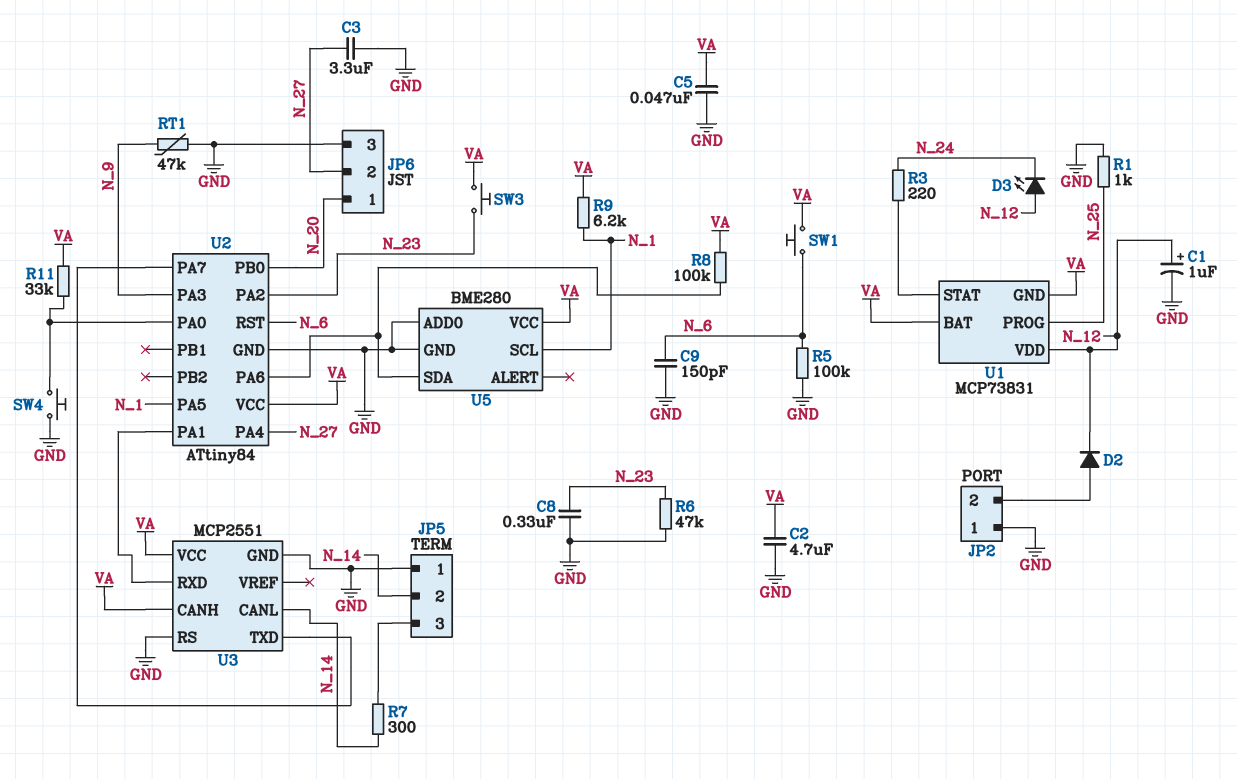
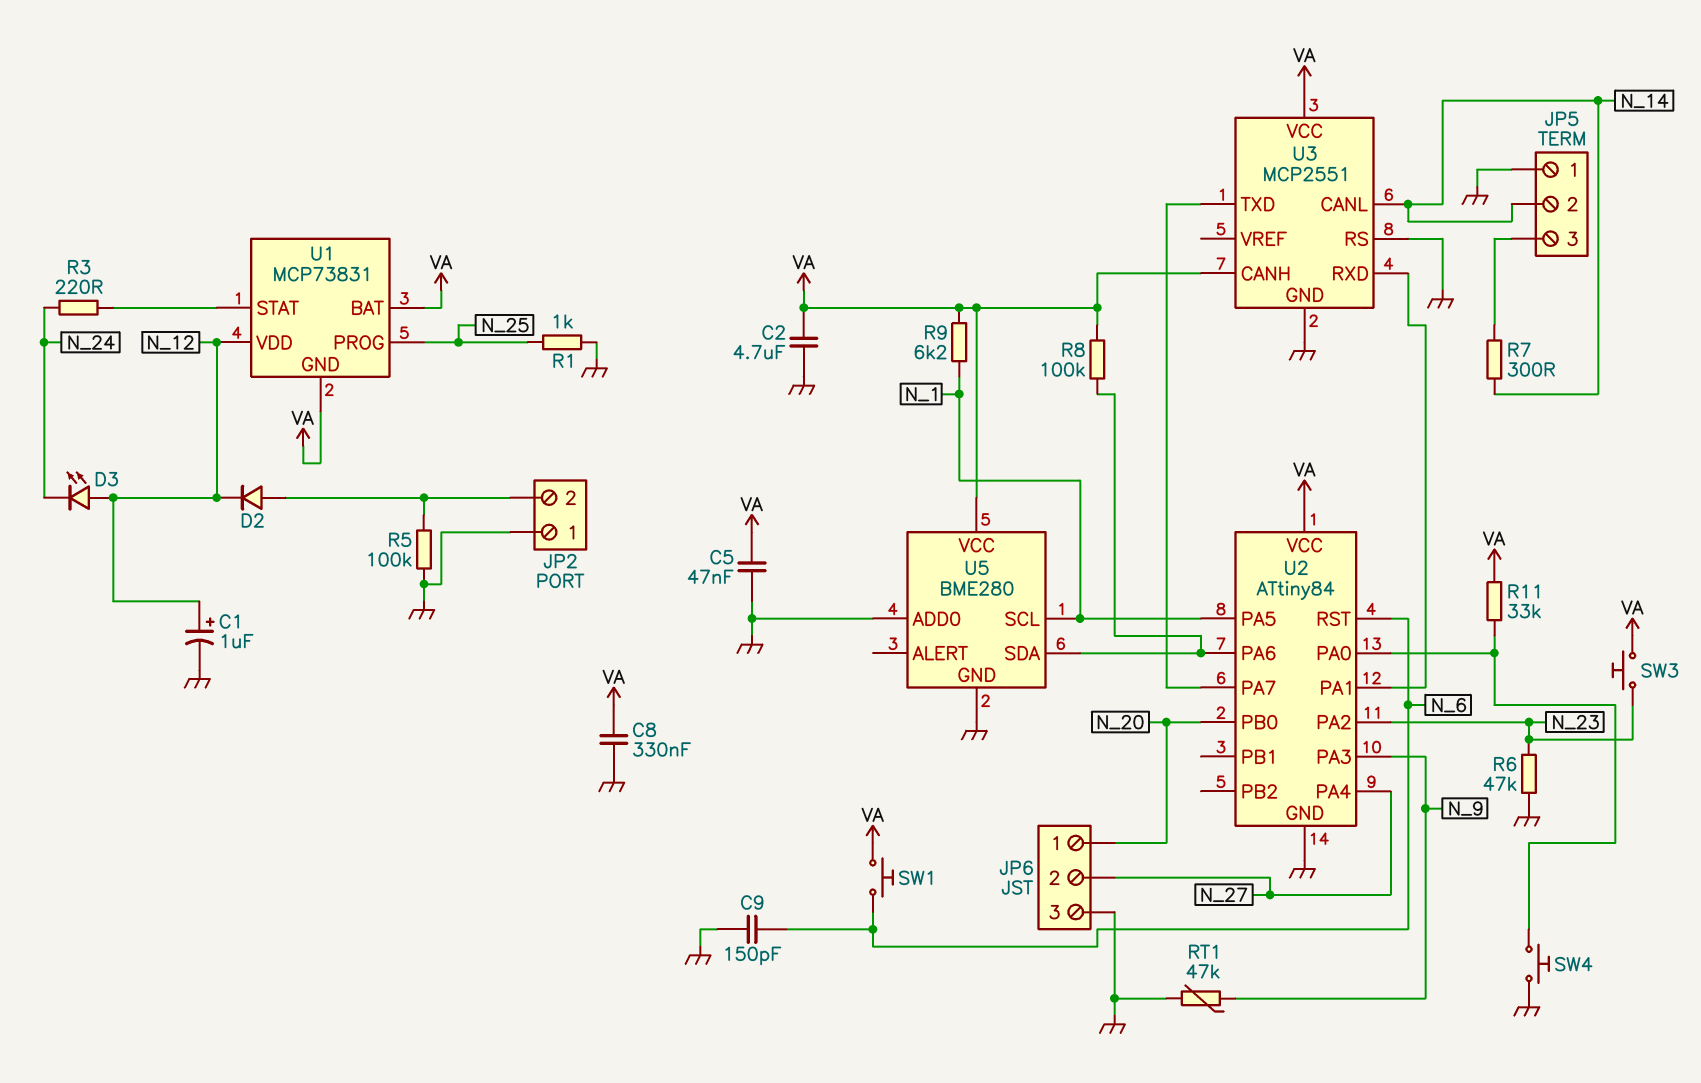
C3: 3.3uF (GND, N_27) -> none
C8: 330nF (GND, N_23) -> 330nF (GND, VA)
R5: 100k (GND, N_6) -> 100k (GND, JP2/2)

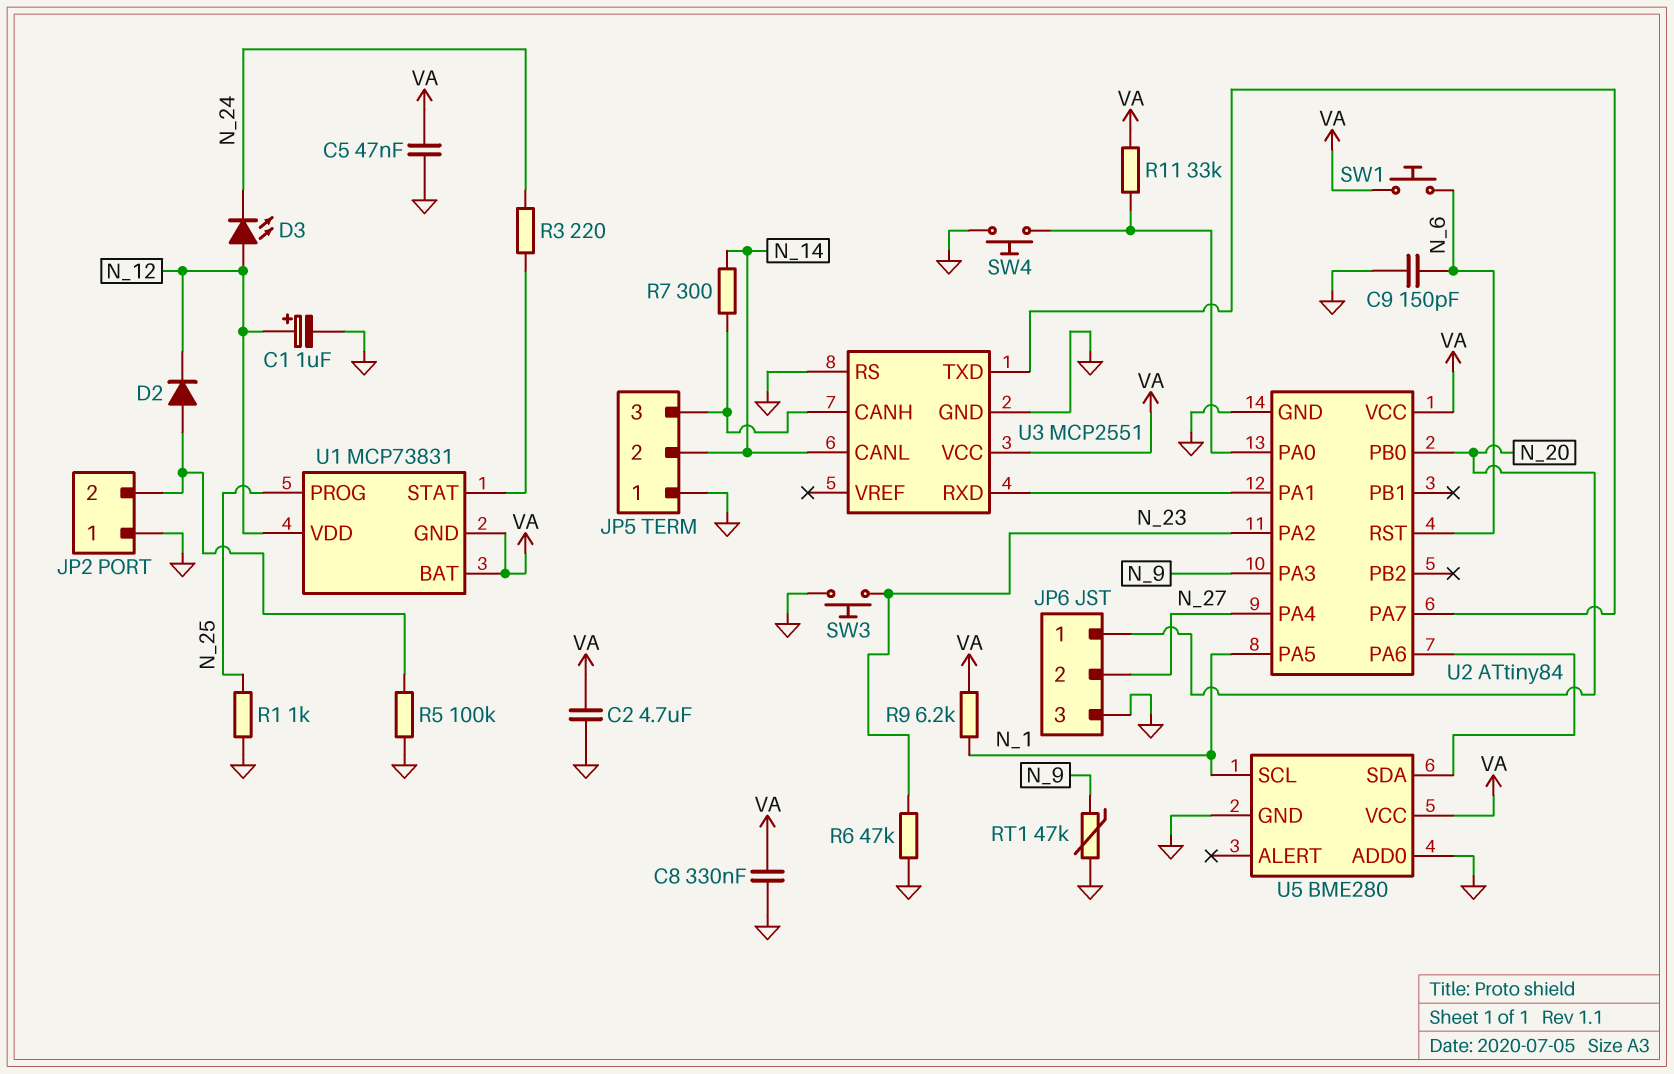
R8: 100k (U2/PA6, VA) -> none
SW3: button (N_23, VA) -> button (GND, N_23)
U3 pin CANH: VA -> JP5/3

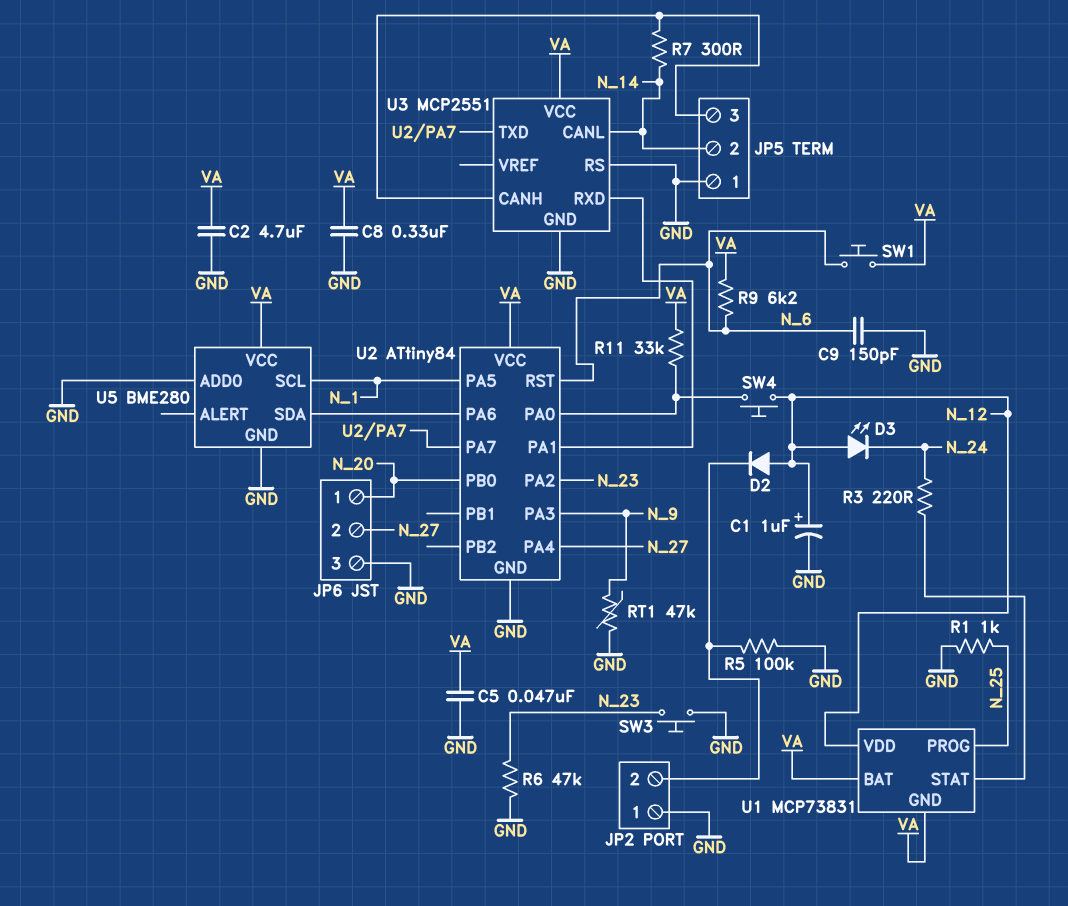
D2: diode (A JP2/2, K N_12) -> diode (A N_12, K JP2/2)
R9: 6.2k (N_1, VA) -> 6.2k (N_6, VA)
SW4: button (GND, U2/PA0) -> button (N_12, U2/PA0)

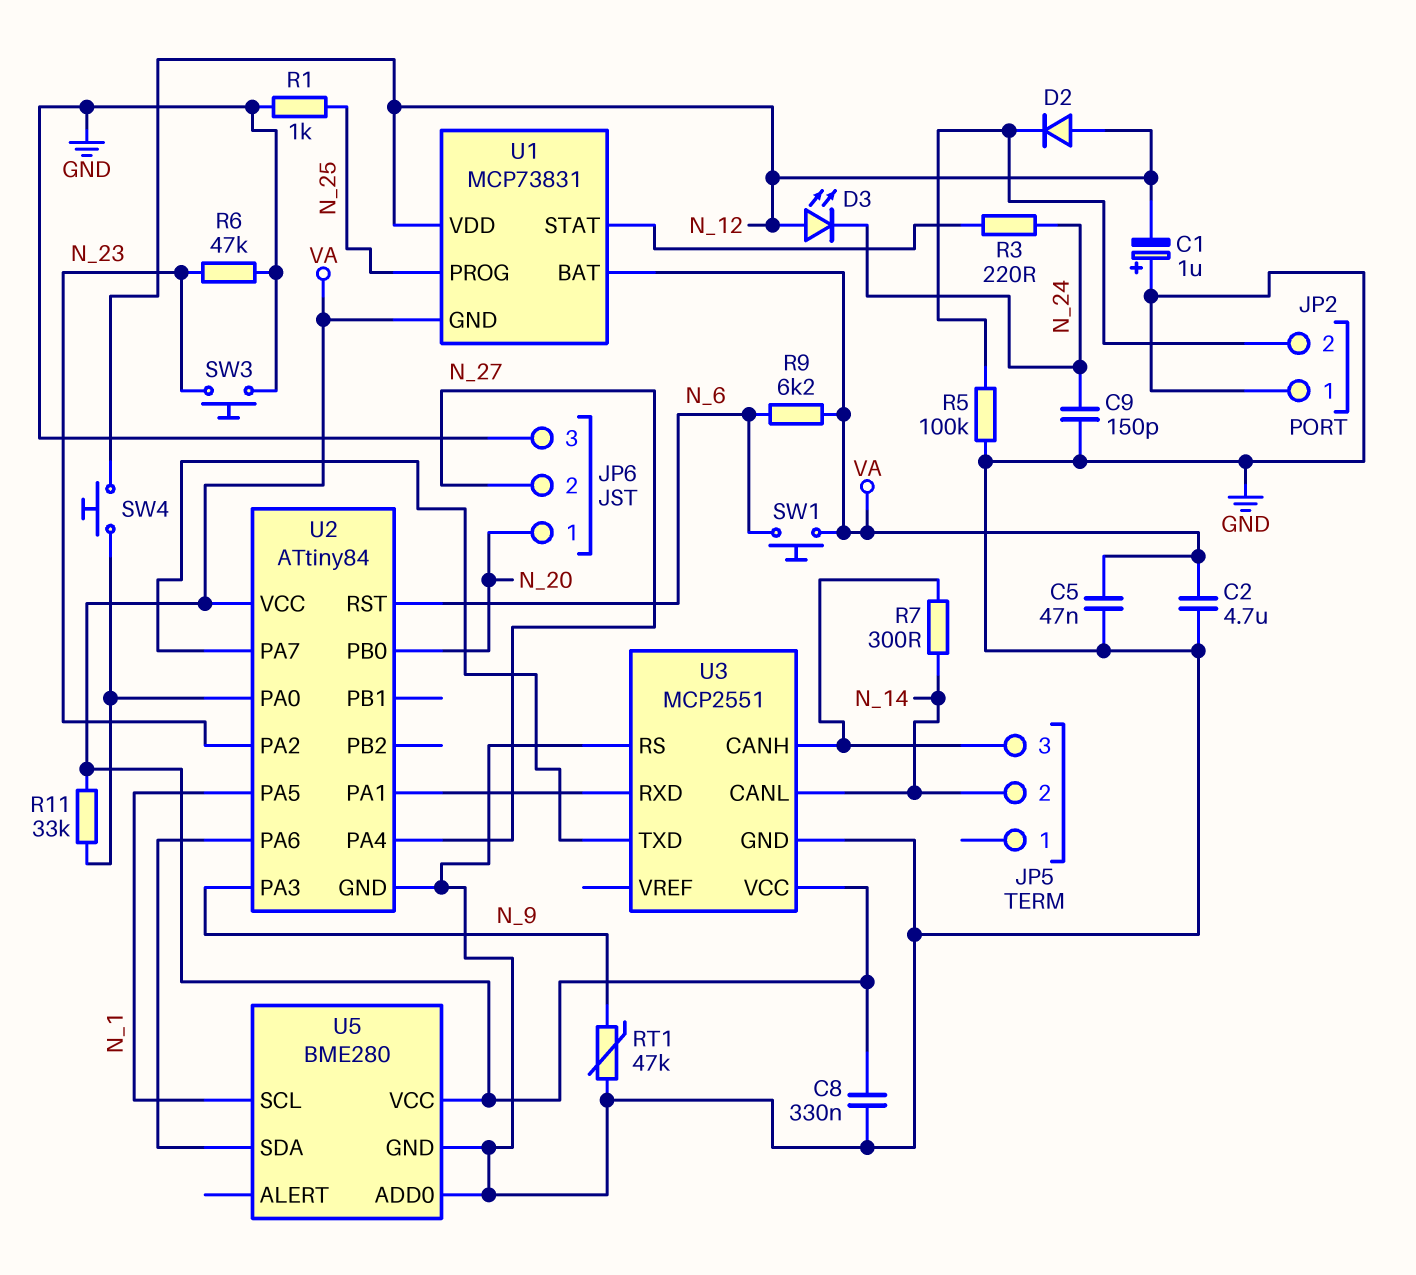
C1: 1uF (plus N_12, minus GND) -> 1uF (plus GND, minus N_12)
C9: 150pF (GND, N_6) -> 150pF (GND, N_24)
JP5 pin 1: GND -> none

